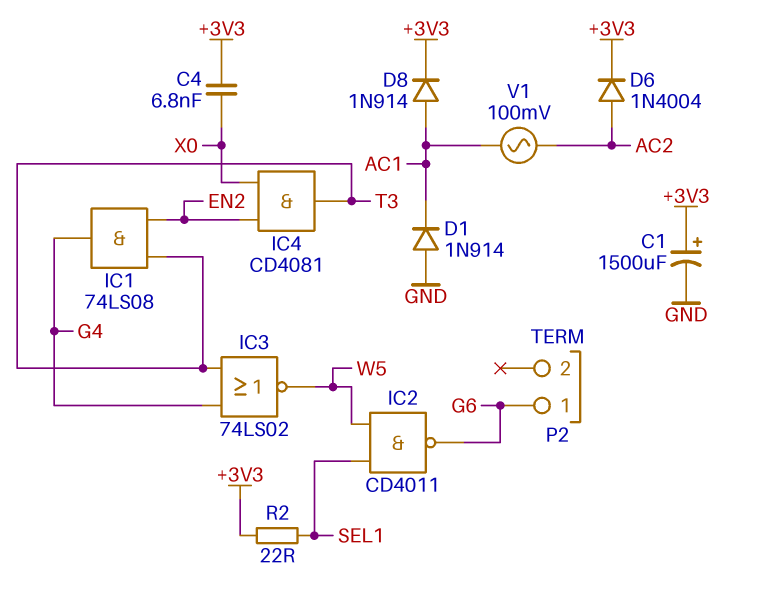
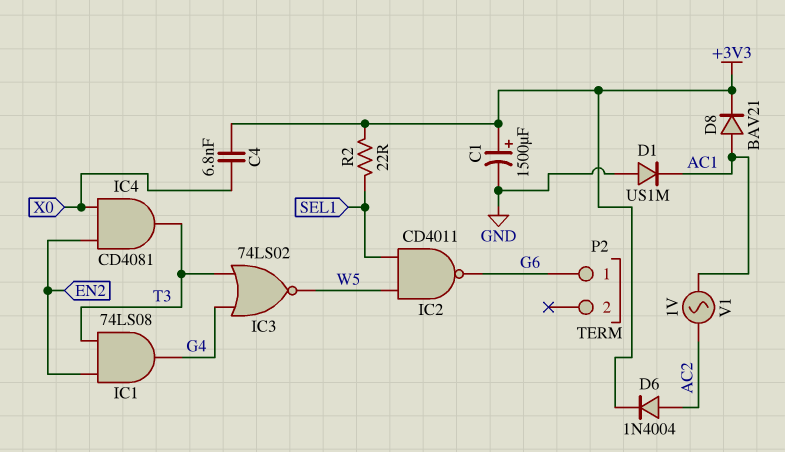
D1: diode 1N914 (A GND, K AC1) -> diode US1M (A GND, K AC1)
D8: diode 1N914 (A AC1, K +3V3) -> diode BAV21 (A AC1, K +3V3)
V1: AC 100mV (AC1, AC2) -> AC 1V (AC1, AC2)

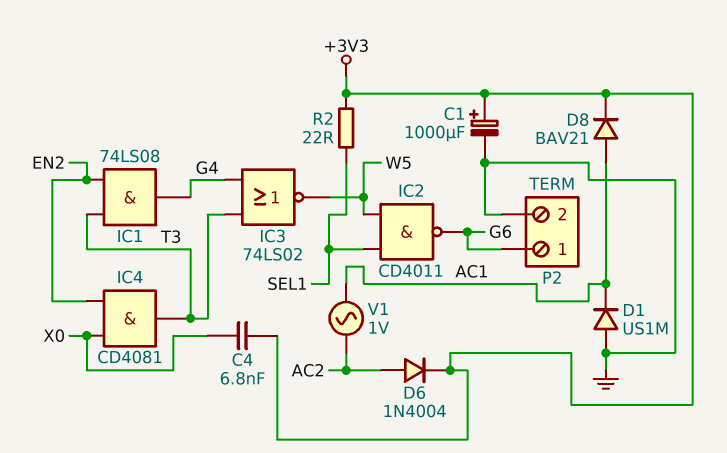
C1: 1500uF (plus +3V3, minus GND) -> 1000uF (plus +3V3, minus GND)
P2 pin 2: none -> GND

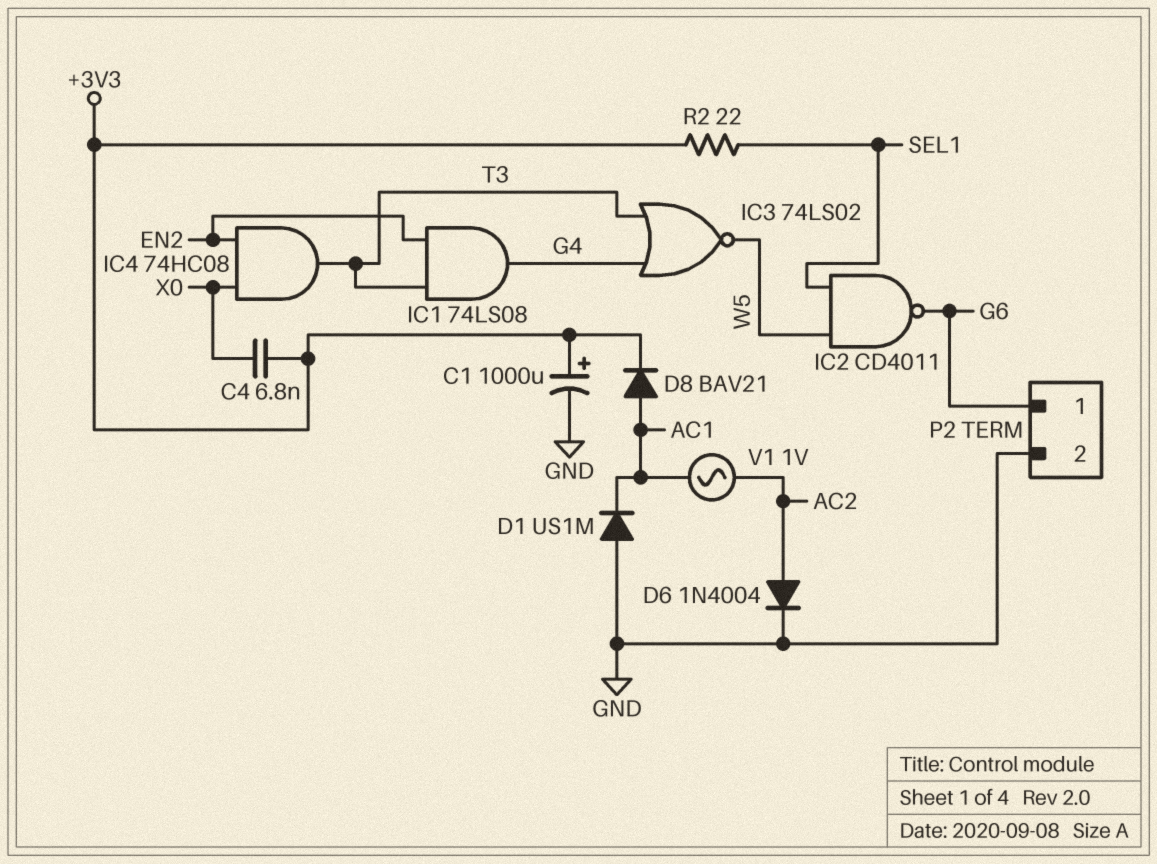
D6: diode 1N4004 (A AC2, K +3V3) -> diode 1N4004 (A AC2, K GND)
IC4: AND CD4081 (in EN2, in X0, out T3) -> AND 74HC08 (in EN2, in X0, out T3)

